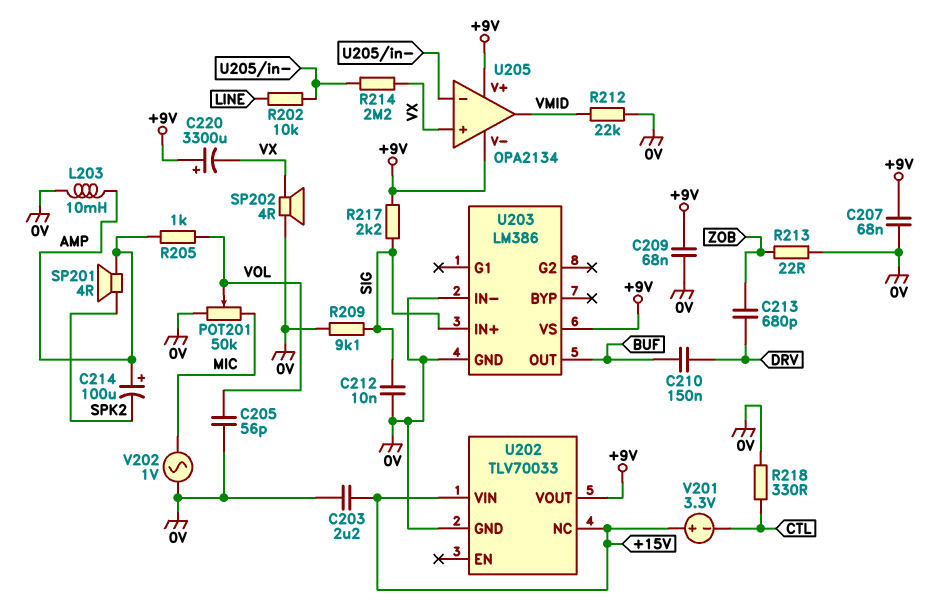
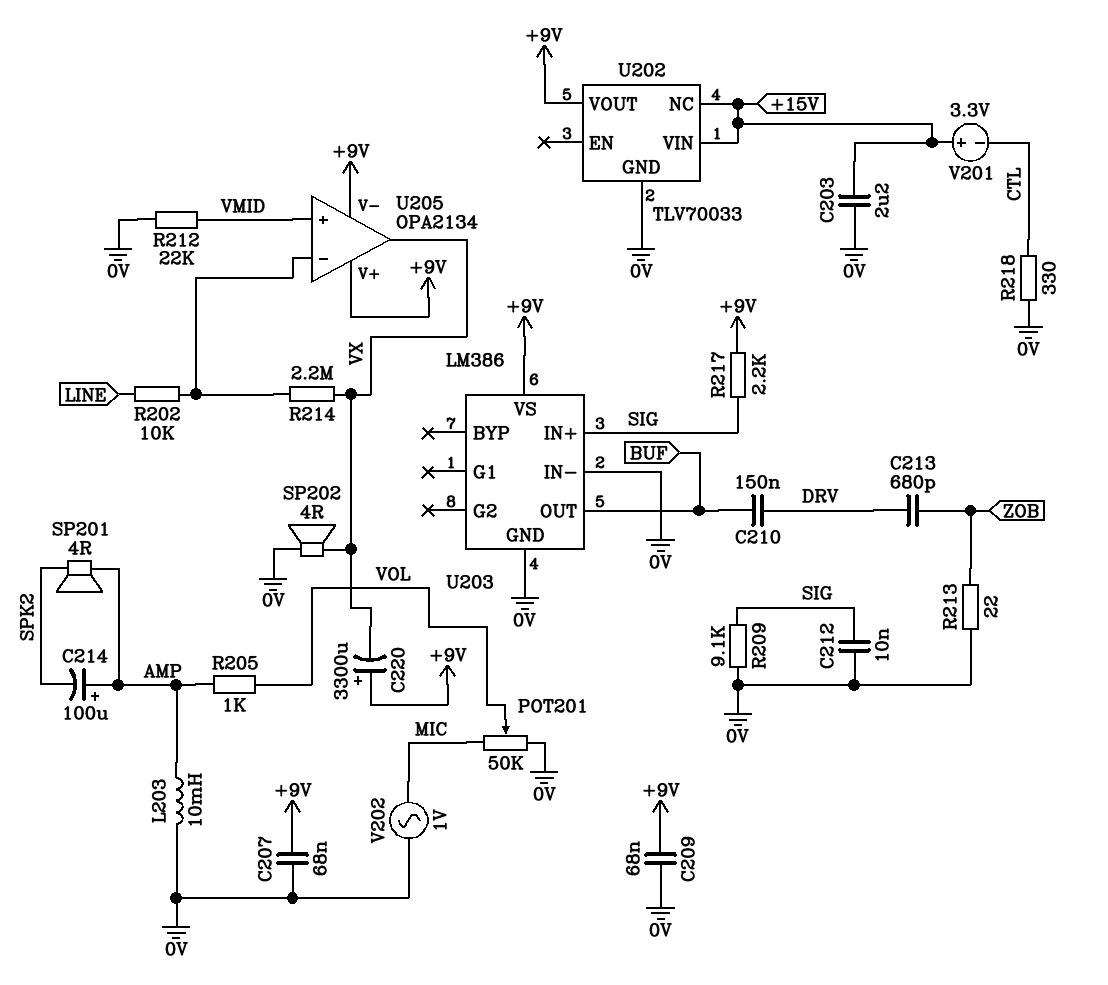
C205: 56pF (0V, VOL) -> none
U205 pin in+: VX -> VMID
U205 pin out: VMID -> VX

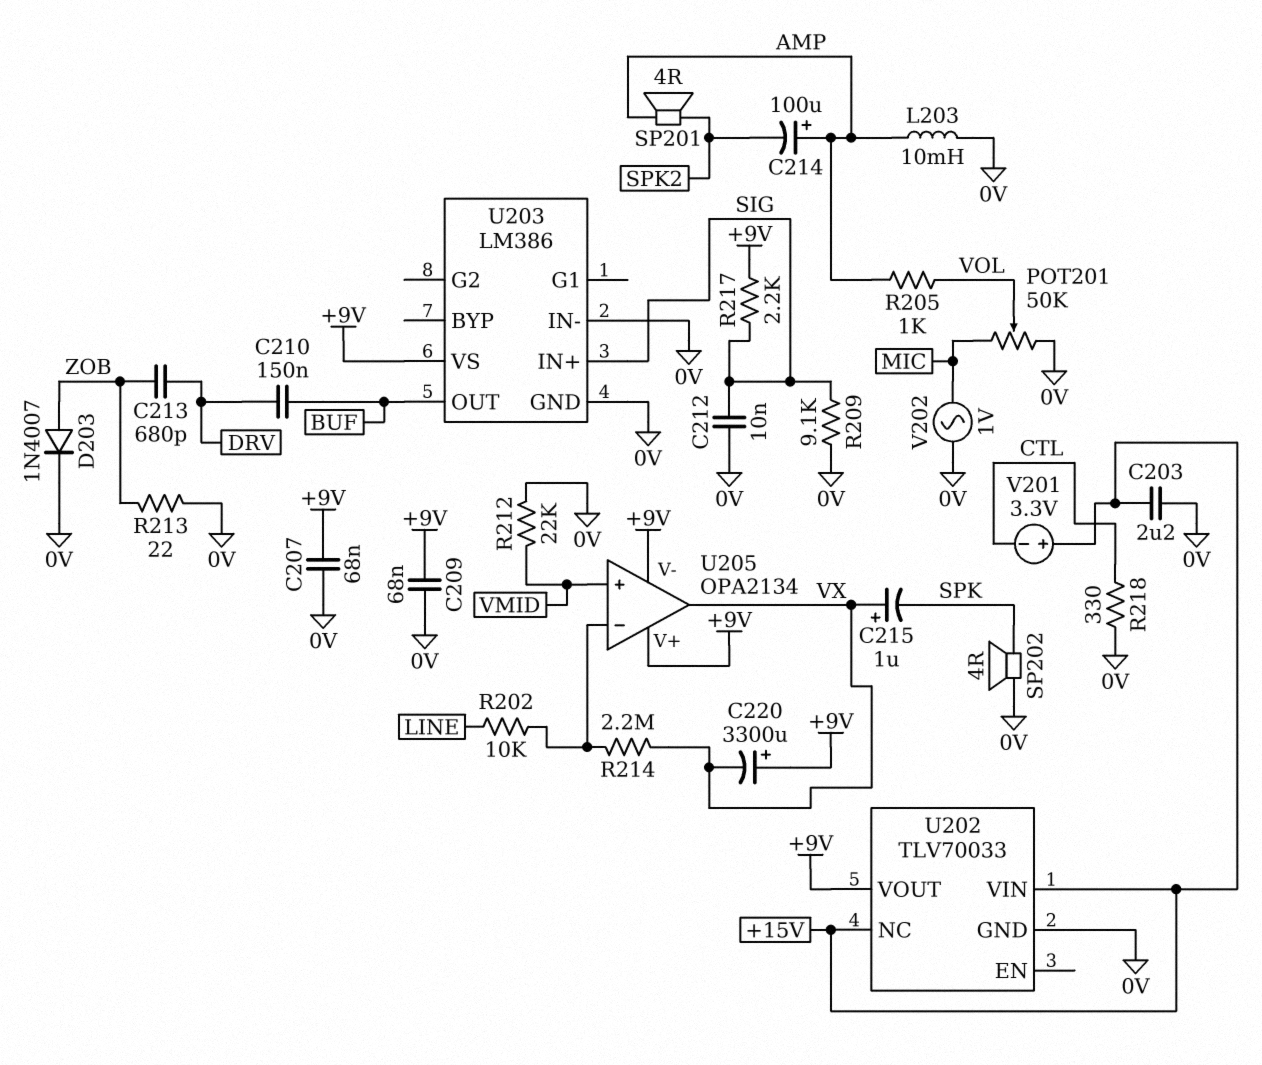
C215: none -> 1uF (plus VX, minus SPK)
D203: none -> diode 1N4007 (A ZOB, K 0V)
SP202: speaker 4R (0V, VX) -> speaker 4R (0V, SPK)

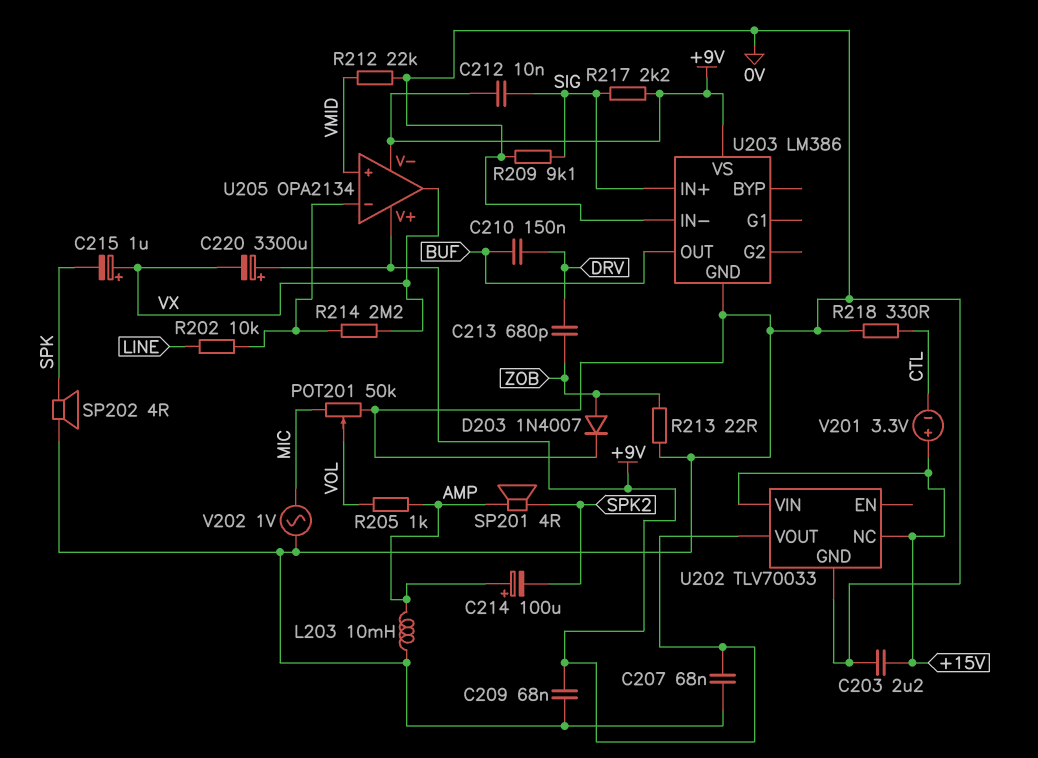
C212: 10nF (0V, SIG) -> 10nF (+9V, SIG)

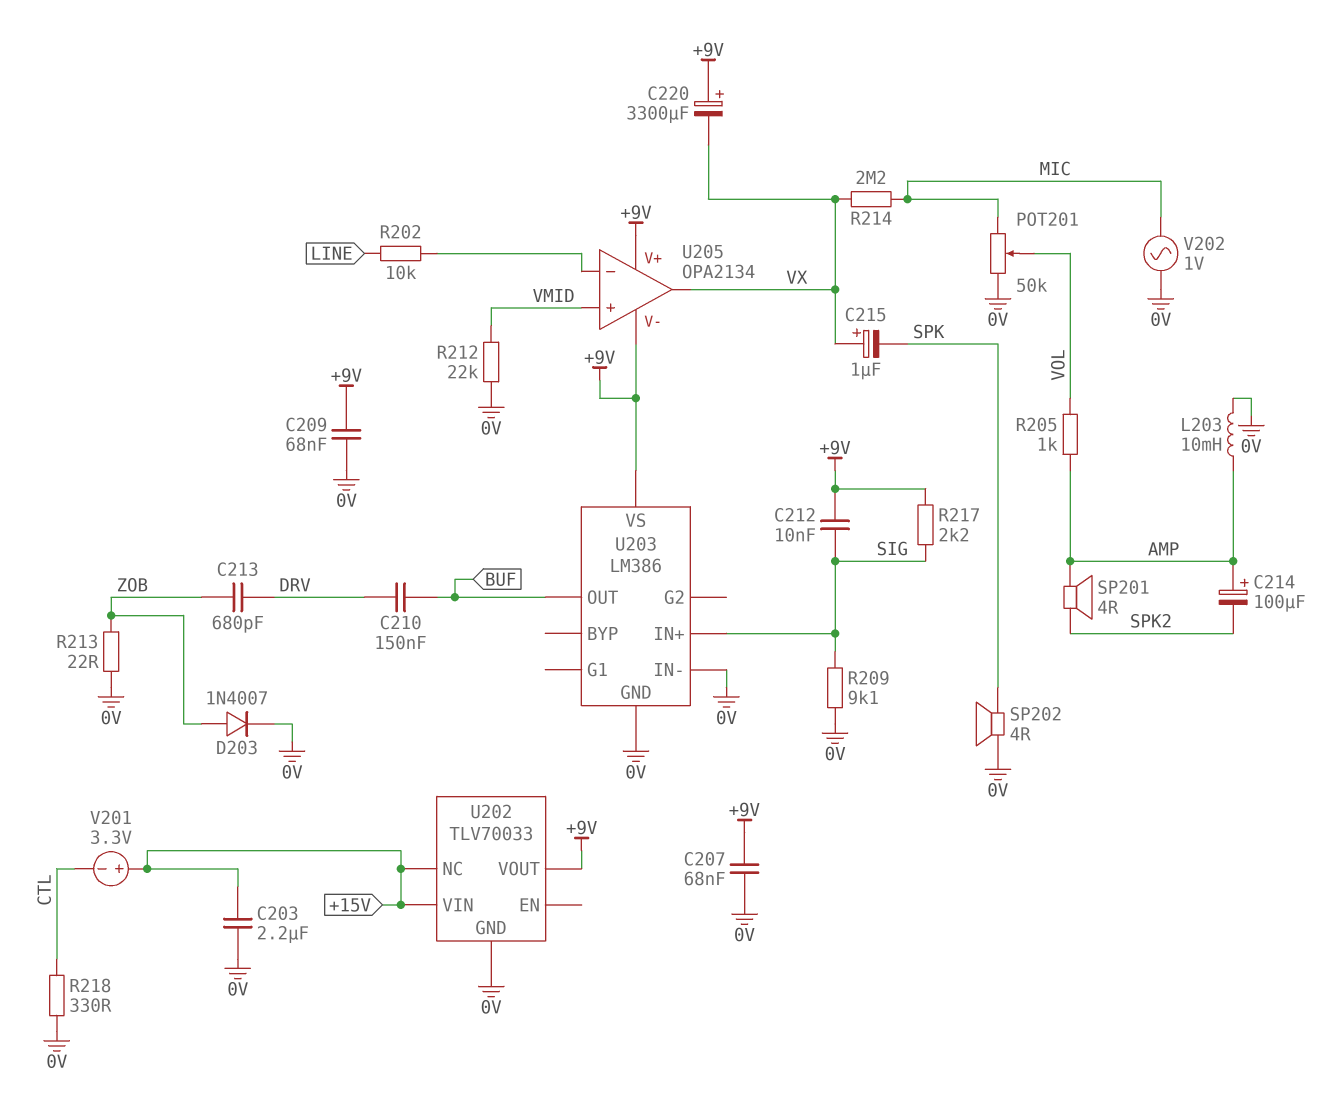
R214: 2.2M (U205/in-, VX) -> 2.2M (MIC, VX)

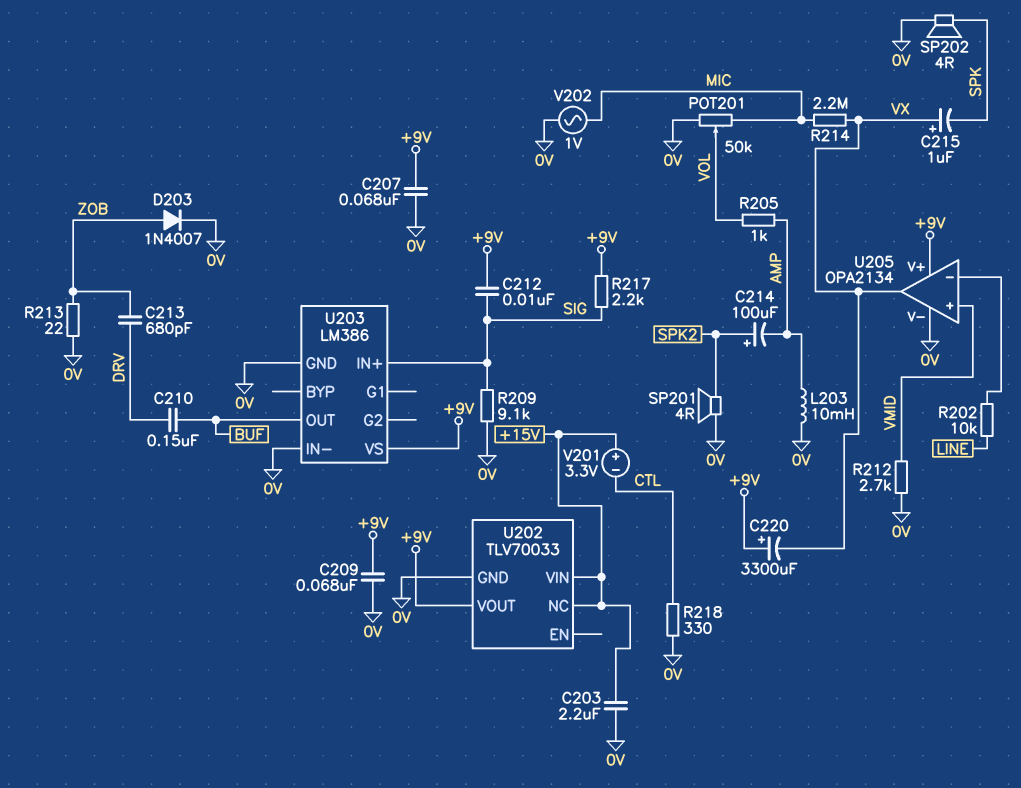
C214: 100uF (plus AMP, minus SPK2) -> 100uF (plus SPK2, minus AMP)
R212: 22k (0V, VMID) -> 2.7k (0V, VMID)
SP201: speaker 4R (AMP, SPK2) -> speaker 4R (0V, SPK2)
U205 pin V-: +9V -> 0V

